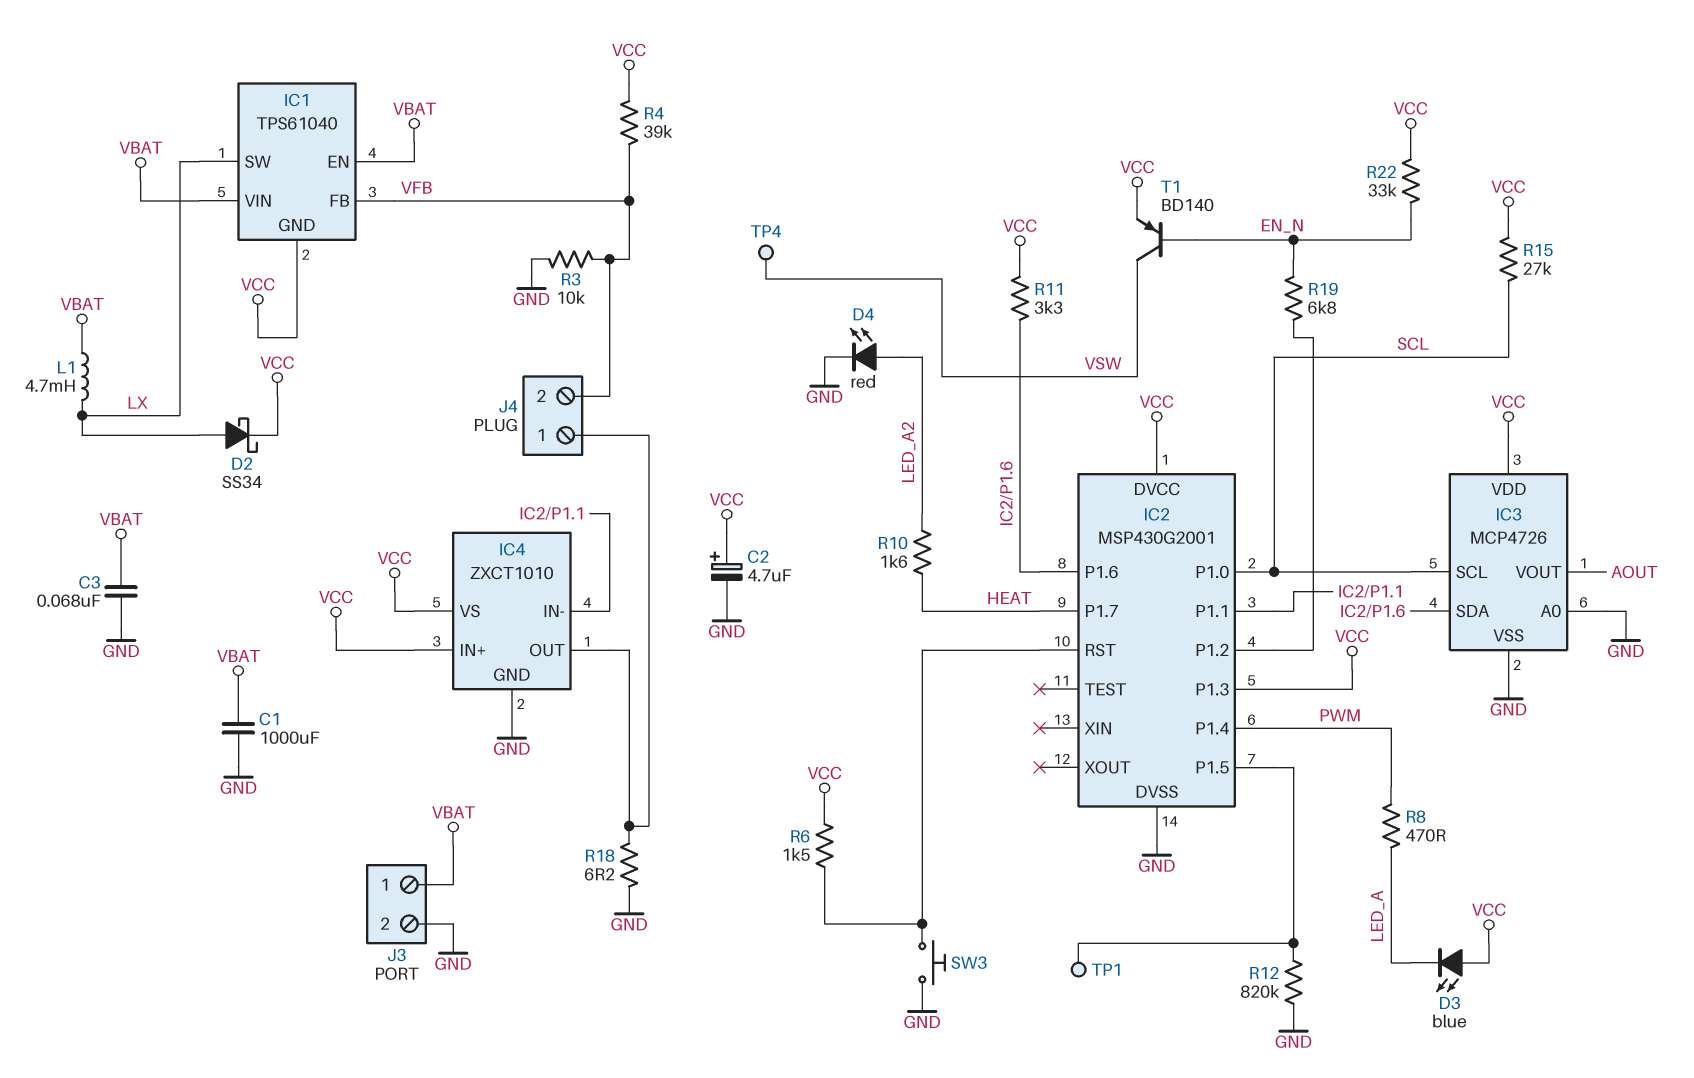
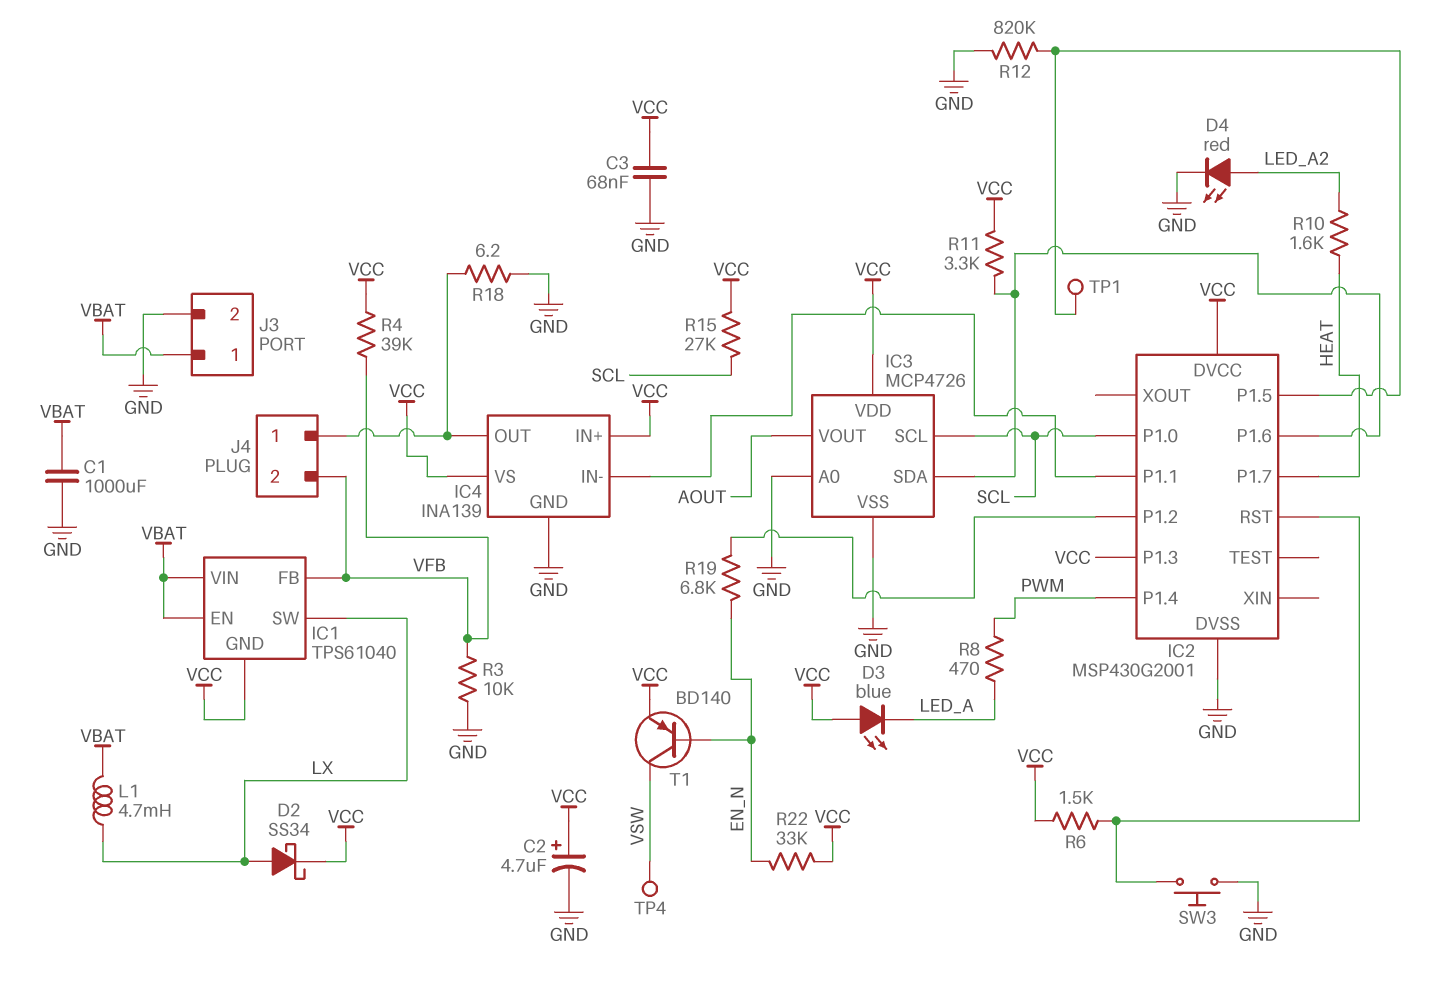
C3: 68nF (GND, VBAT) -> 68nF (GND, VCC)
IC4: ZXCT1010 -> INA139

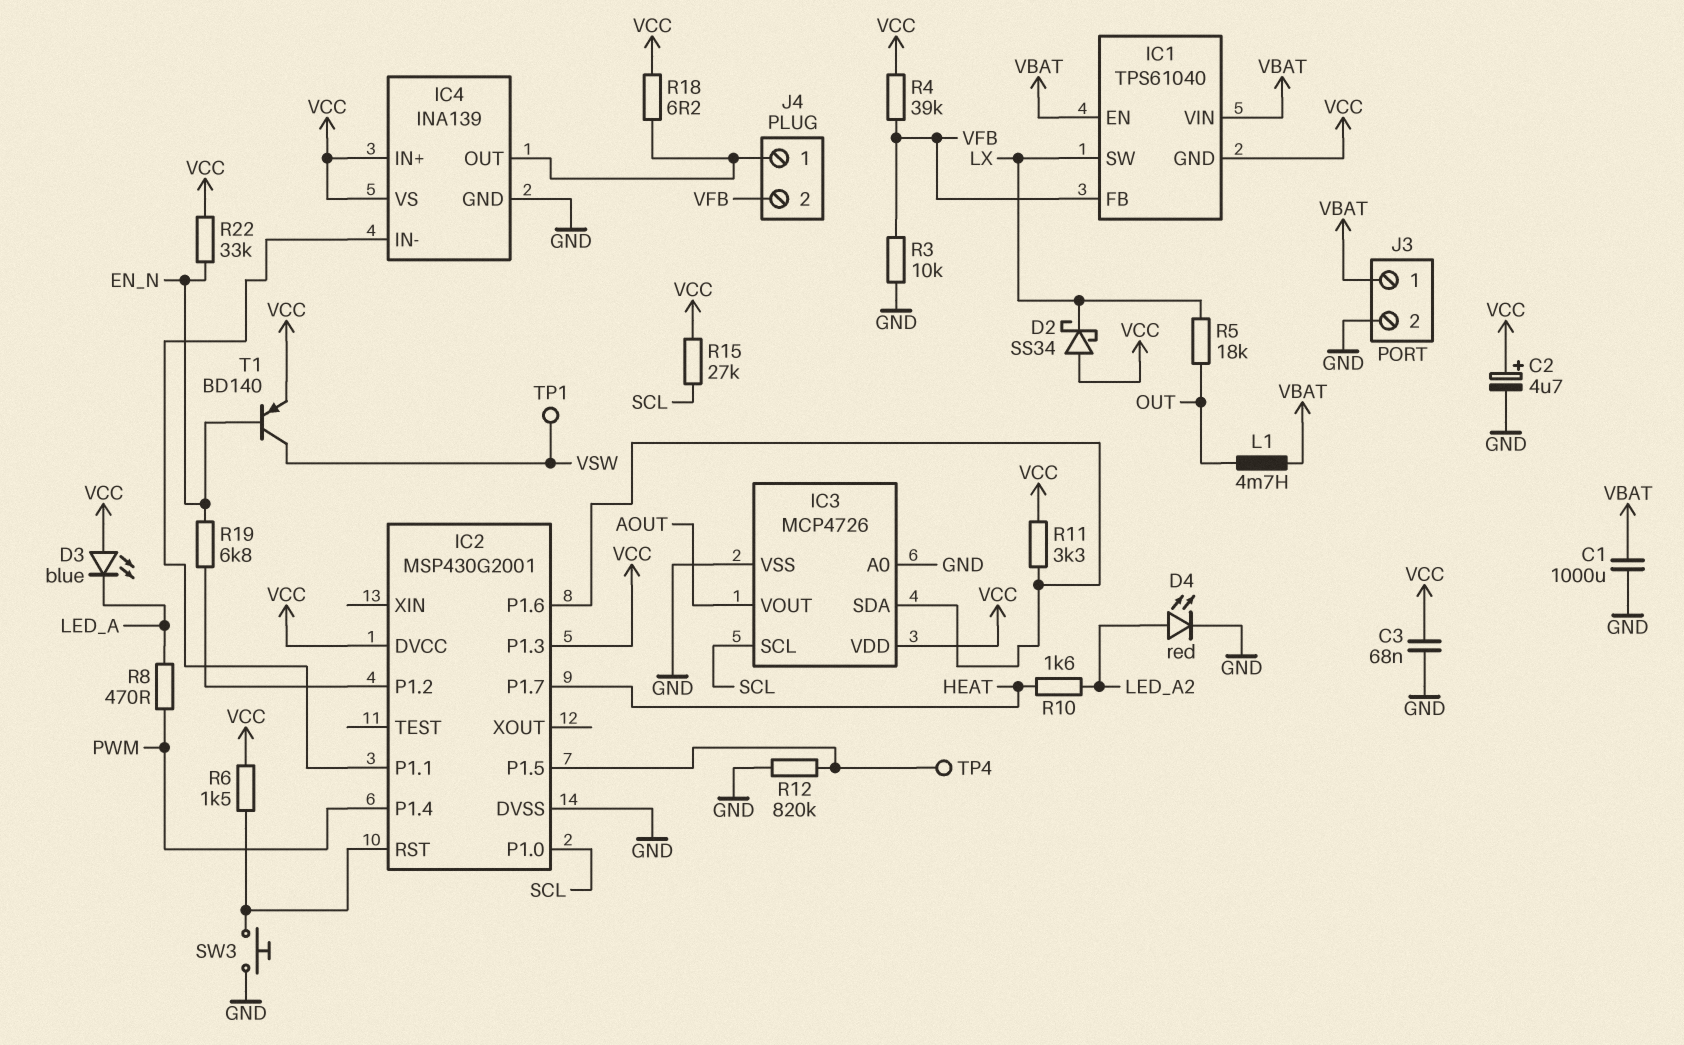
D2: schottky SS34 (A LX, K VCC) -> schottky SS34 (A VCC, K LX)
L1: 4.7mH (LX, VBAT) -> 4.7mH (OUT, VBAT)
R5: none -> 18k (LX, OUT)
R18: 6.2 (GND, IC4/OUT) -> 6.2 (IC4/OUT, VCC)
TP1: test point (IC2/P1.5) -> test point (VSW)
TP4: test point (VSW) -> test point (IC2/P1.5)

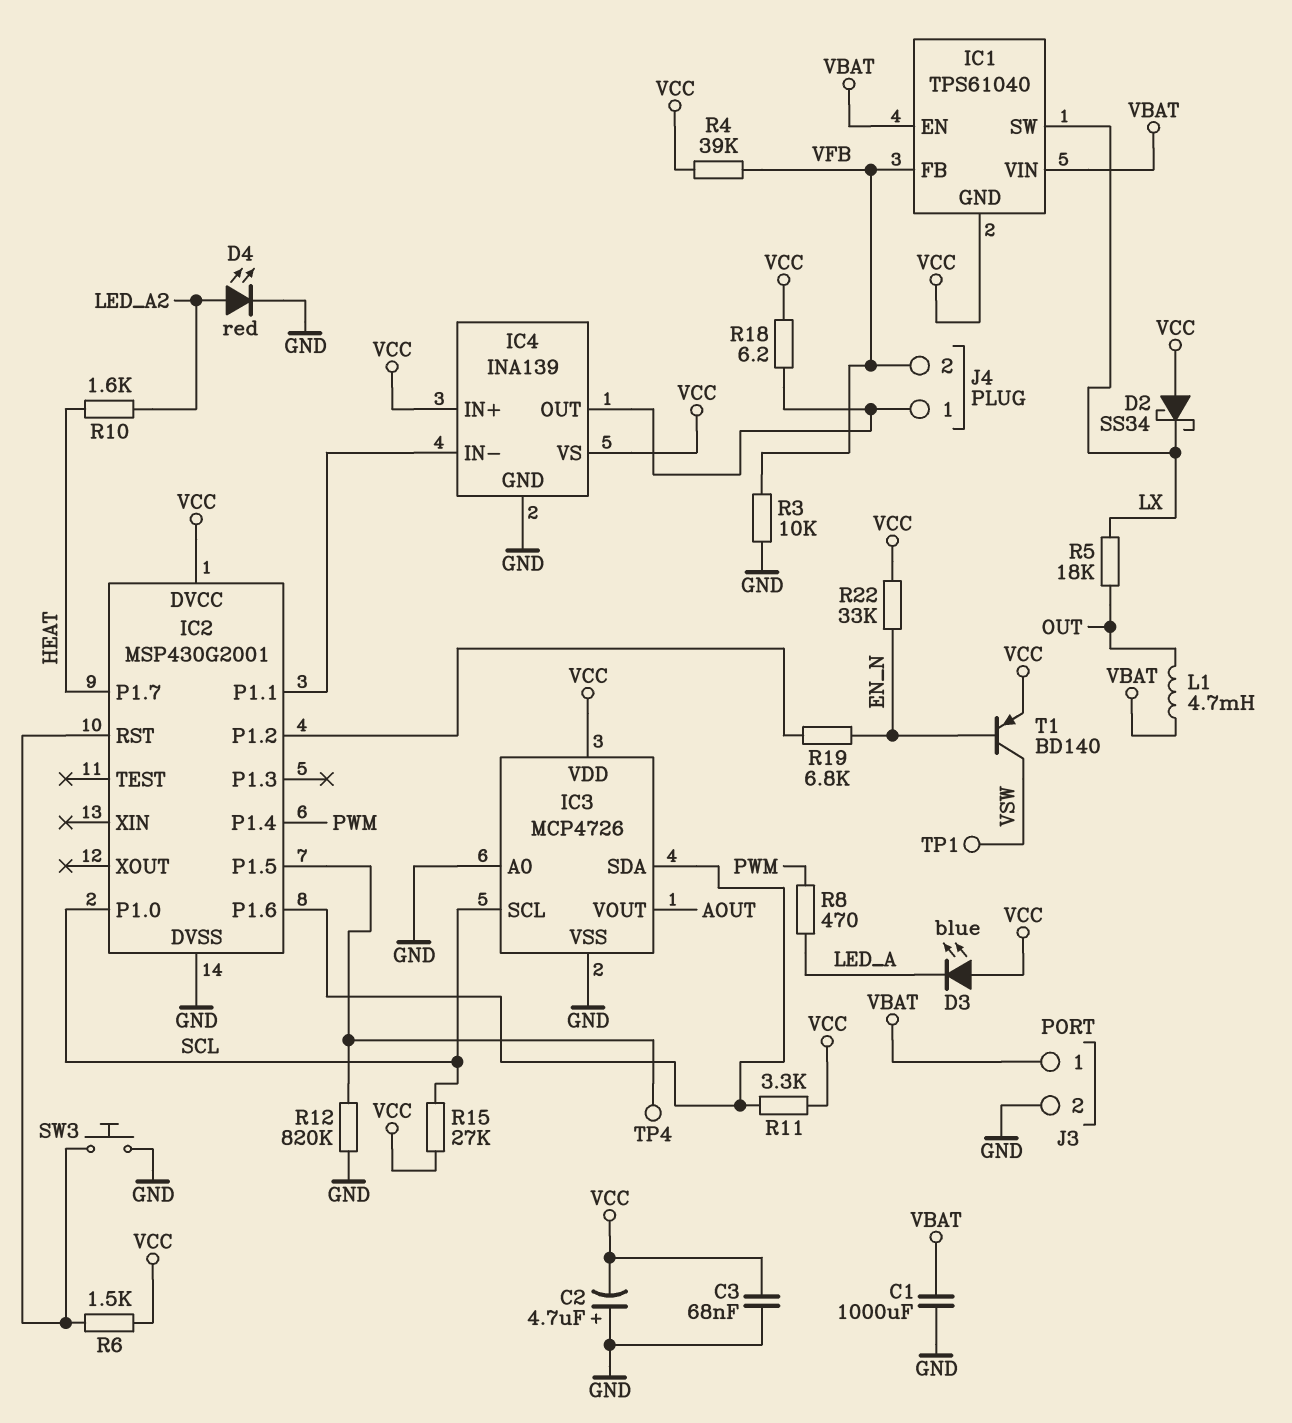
C2: 4.7uF (plus VCC, minus GND) -> 4.7uF (plus GND, minus VCC)
IC2 pin P1.3: VCC -> none

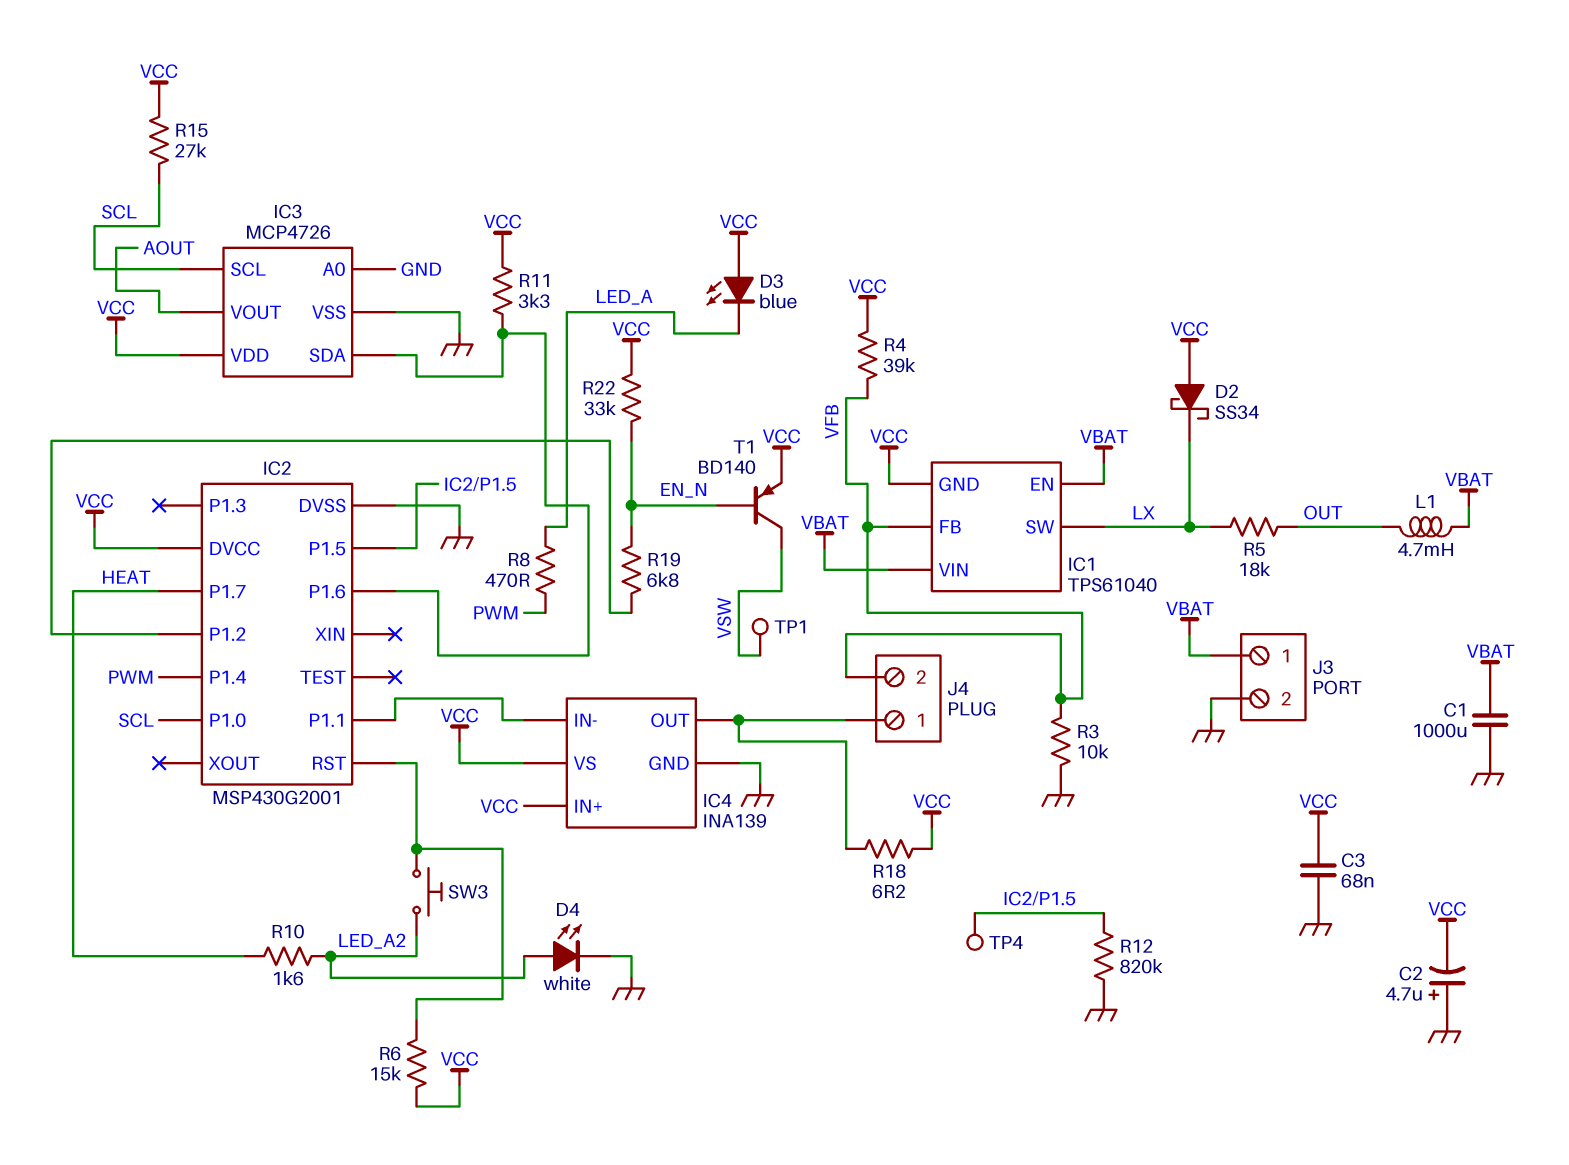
D4: LED red (A LED_A2, K GND) -> LED white (A LED_A2, K GND)
R6: 1.5k (IC2/RST, VCC) -> 15k (IC2/RST, VCC)
SW3: button (GND, IC2/RST) -> button (IC2/RST, LED_A2)

